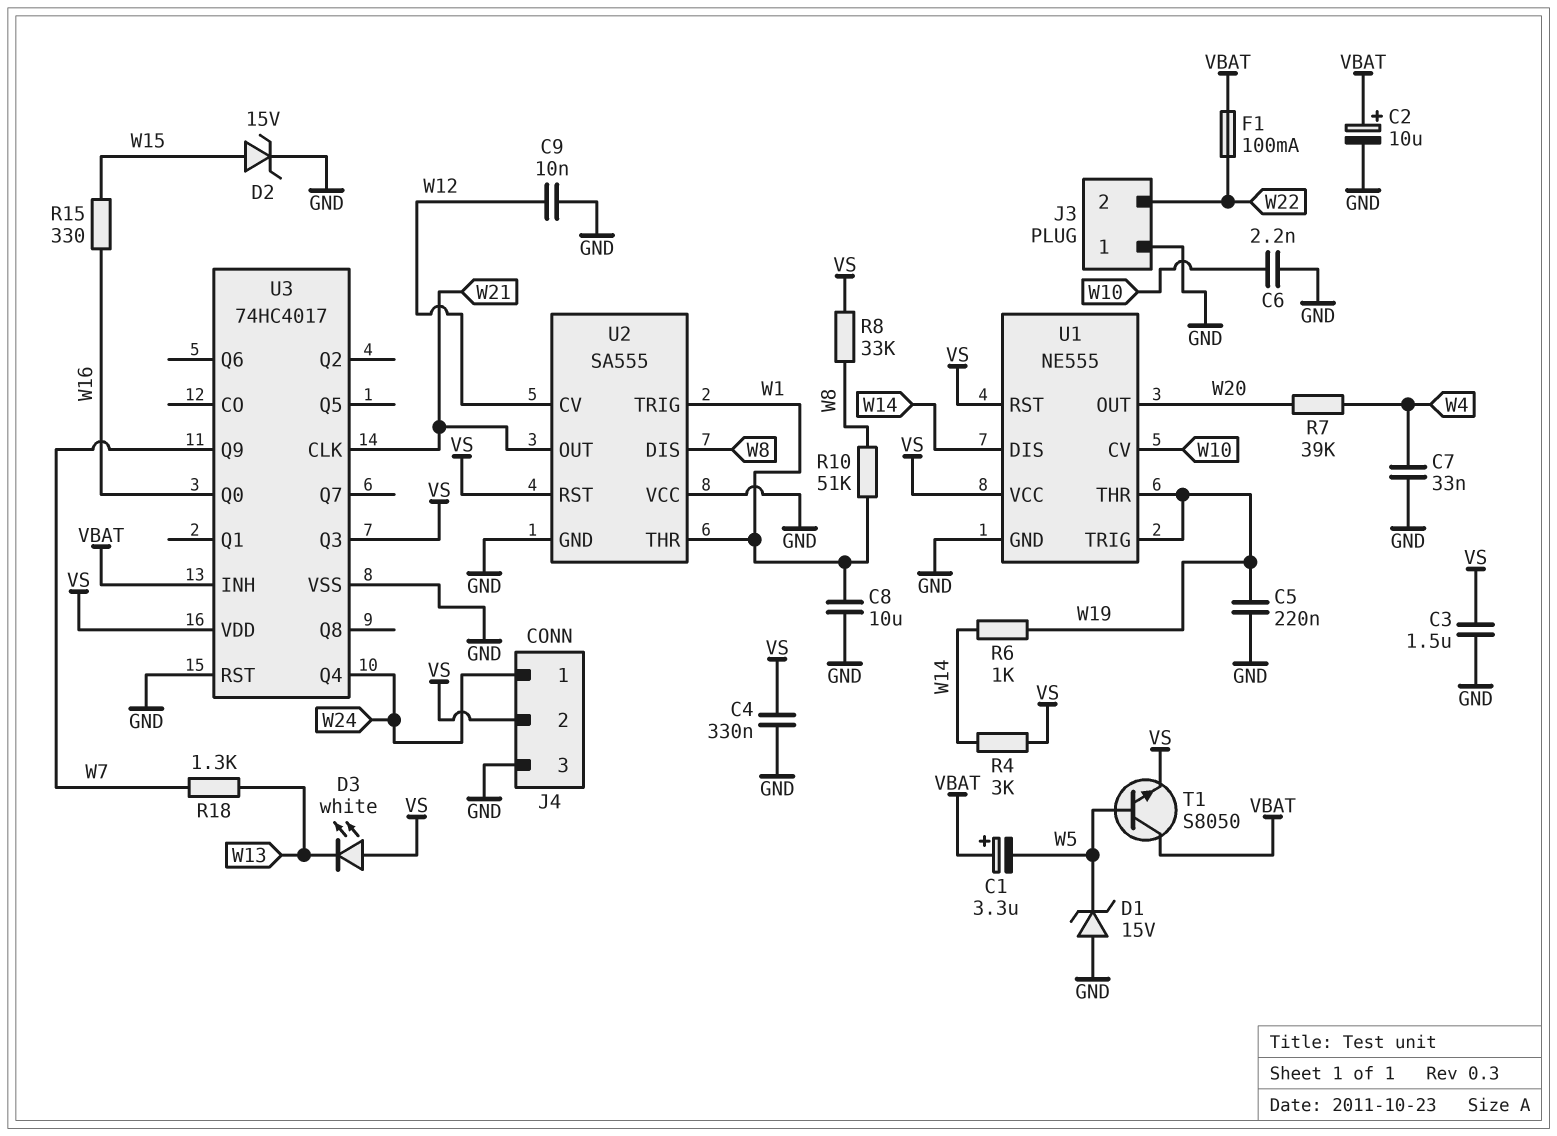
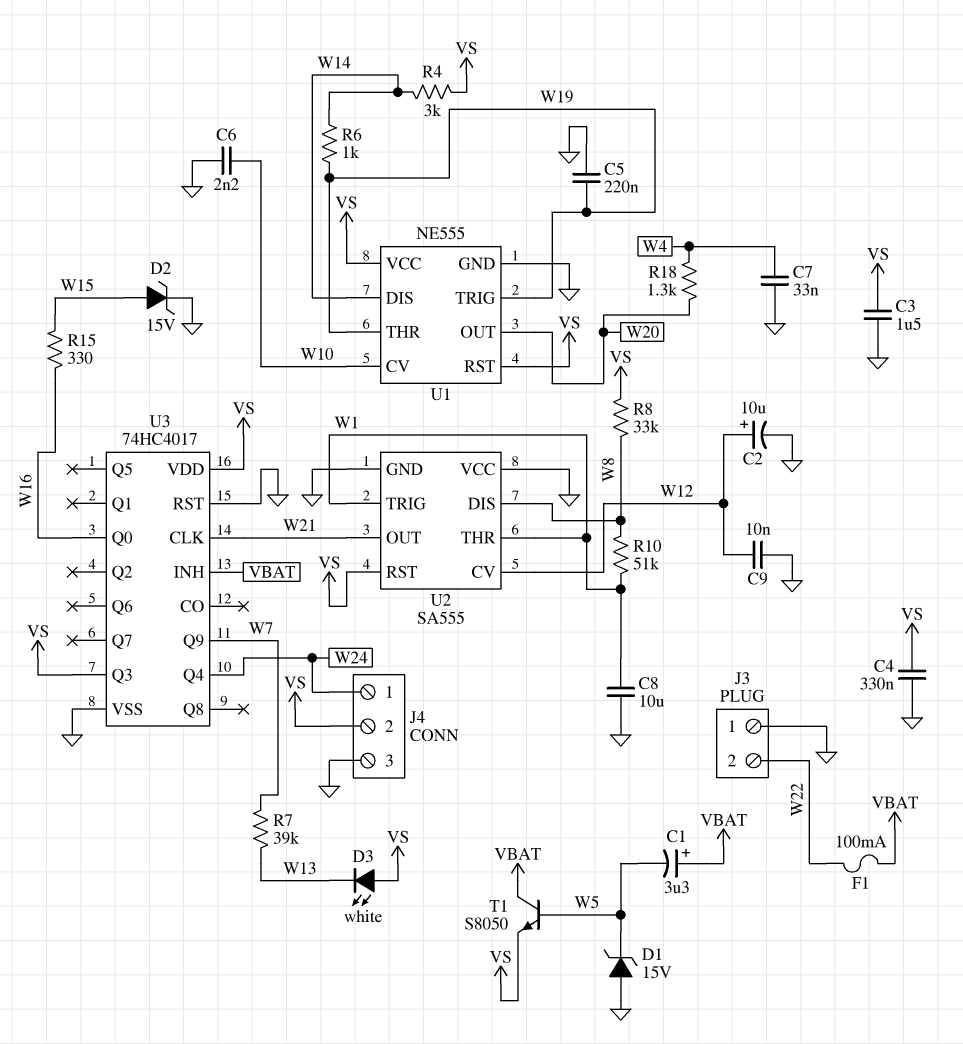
C2: 10uF (plus VBAT, minus GND) -> 10uF (plus W12, minus GND)
R7: 39k (W4, W20) -> 39k (W7, W13)
R18: 1.3k (W7, W13) -> 1.3k (W4, W20)

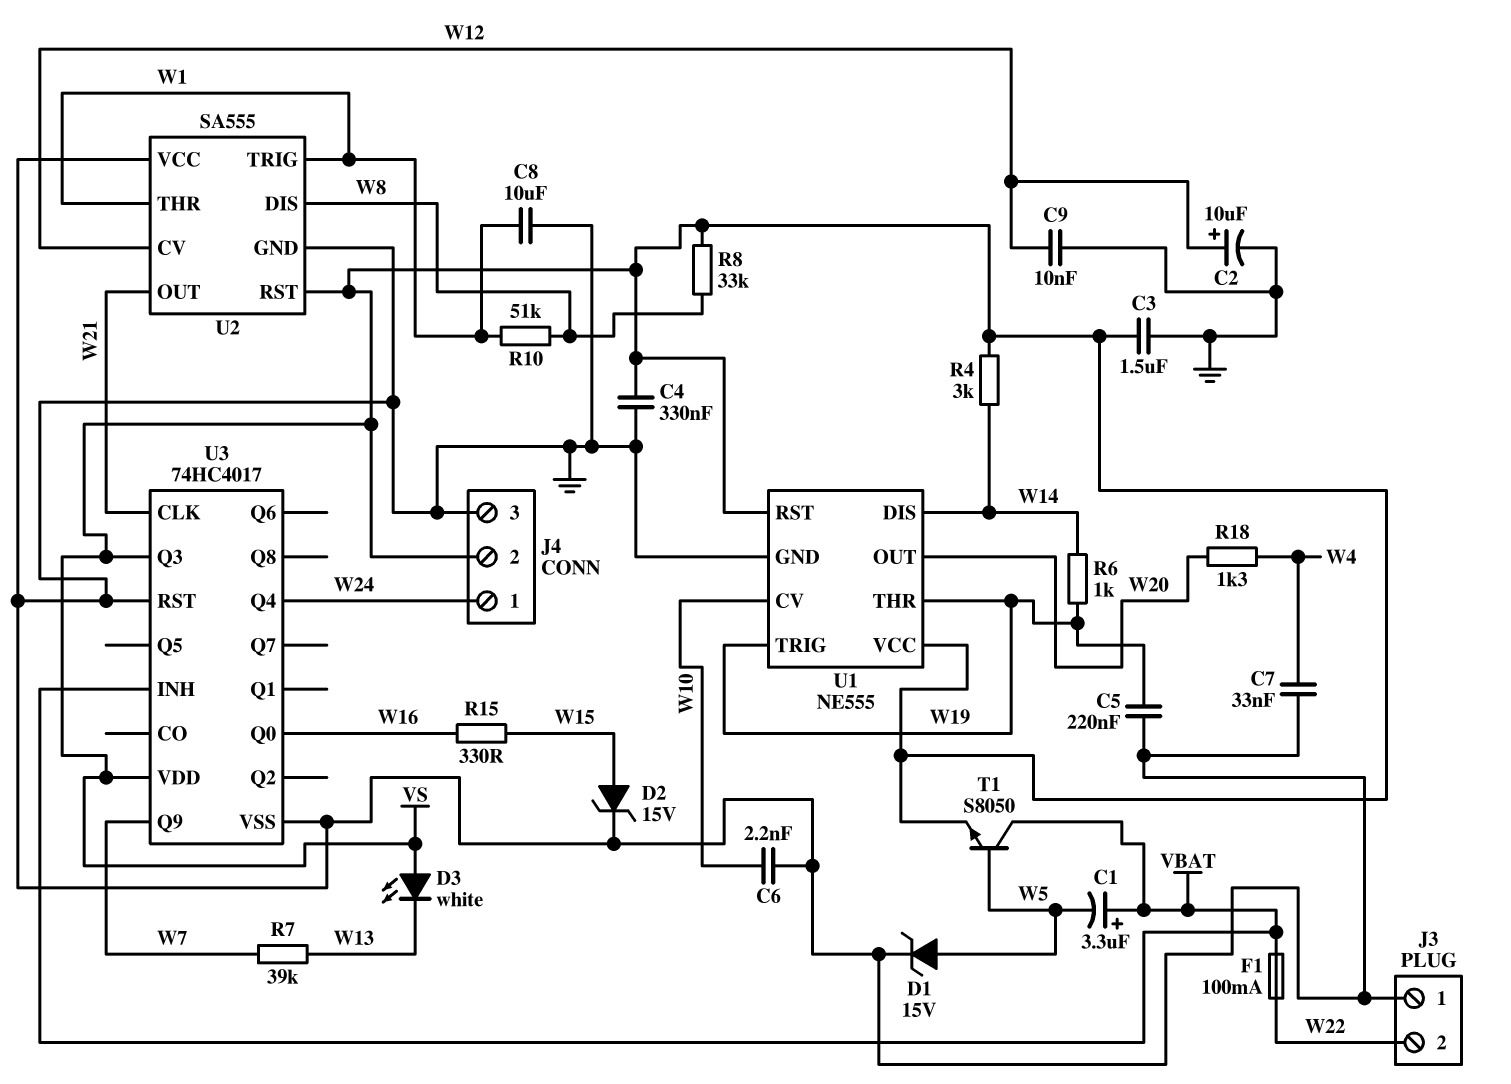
D1: zener 15V (A GND, K W5) -> zener 15V (A W5, K GND)

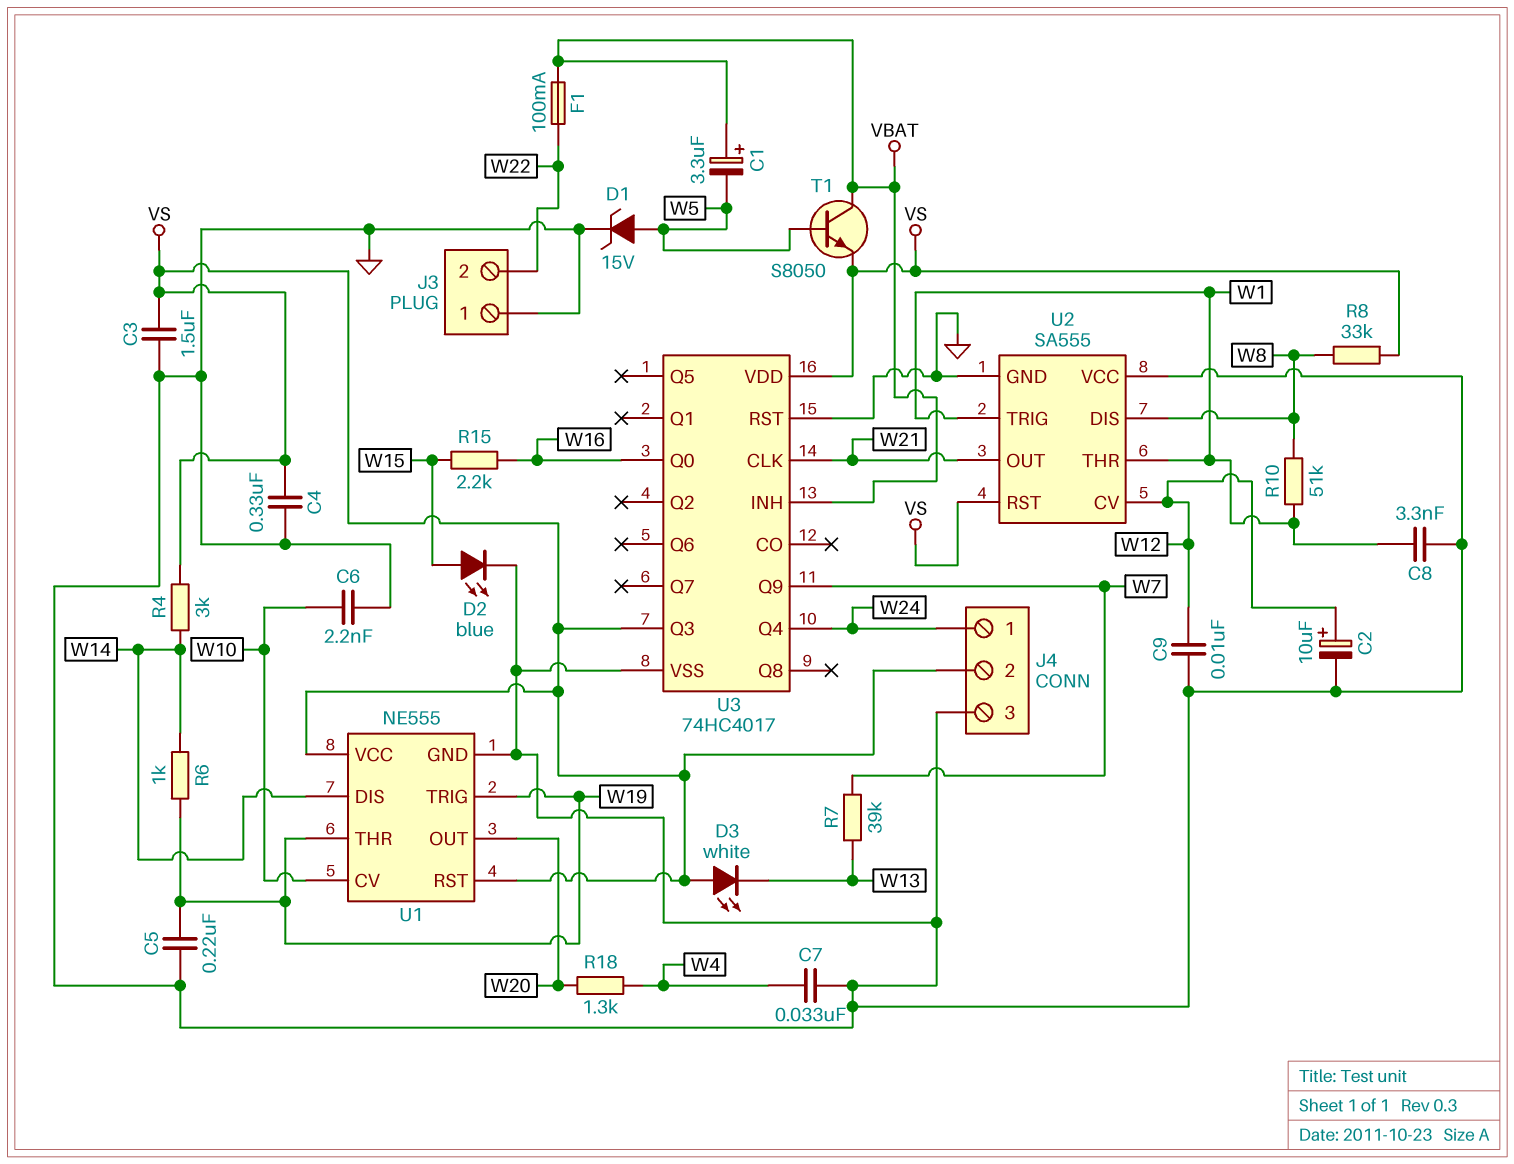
C8: 10uF (GND, W1) -> 3.3nF (GND, W1)
D2: zener 15V (A W15, K GND) -> LED blue (A W15, K GND)
R15: 330 (W15, W16) -> 2.2k (W15, W16)

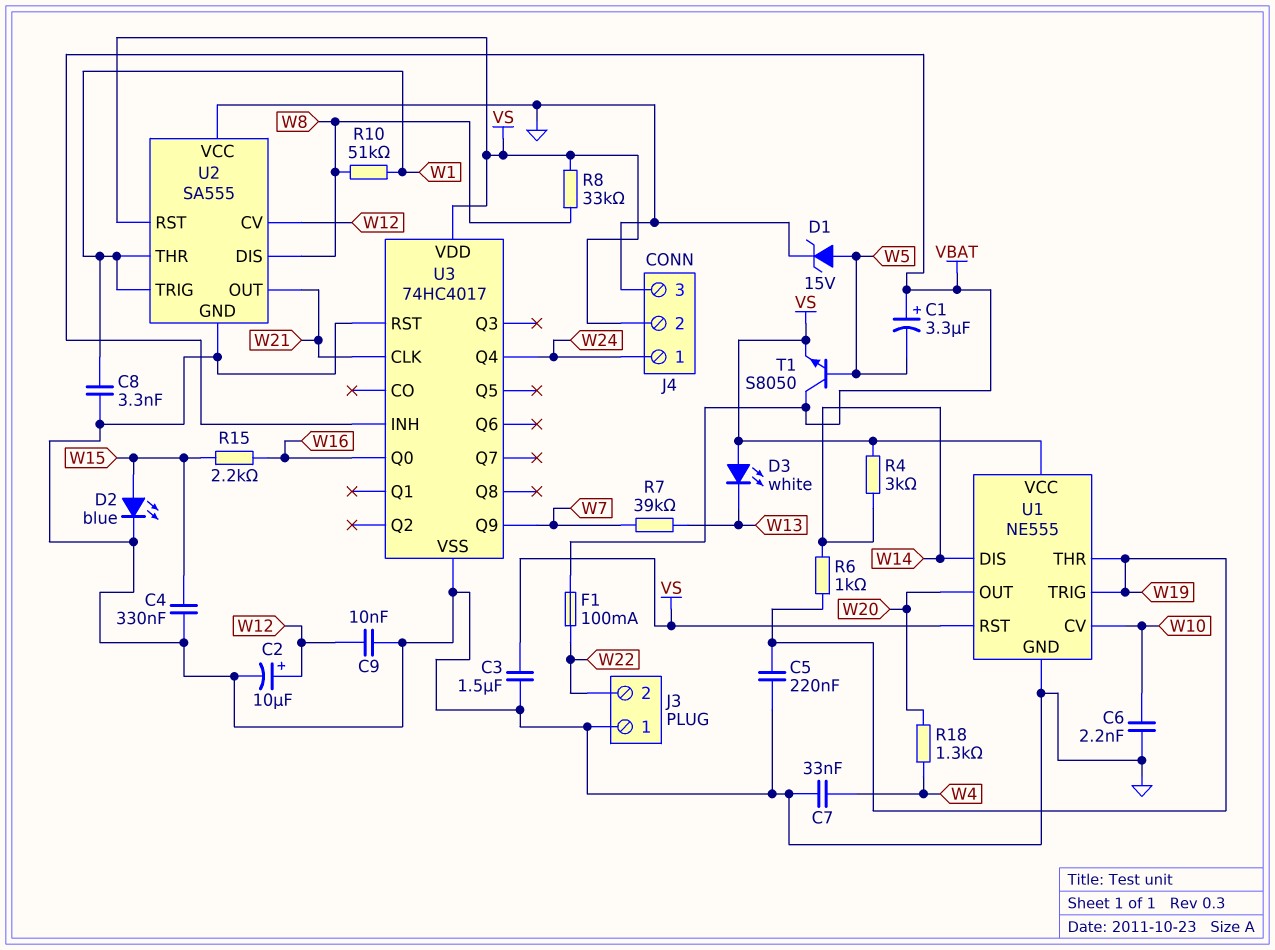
C4: 330nF (GND, VS) -> 330nF (GND, W15)
U3 pin Q3: VS -> none

